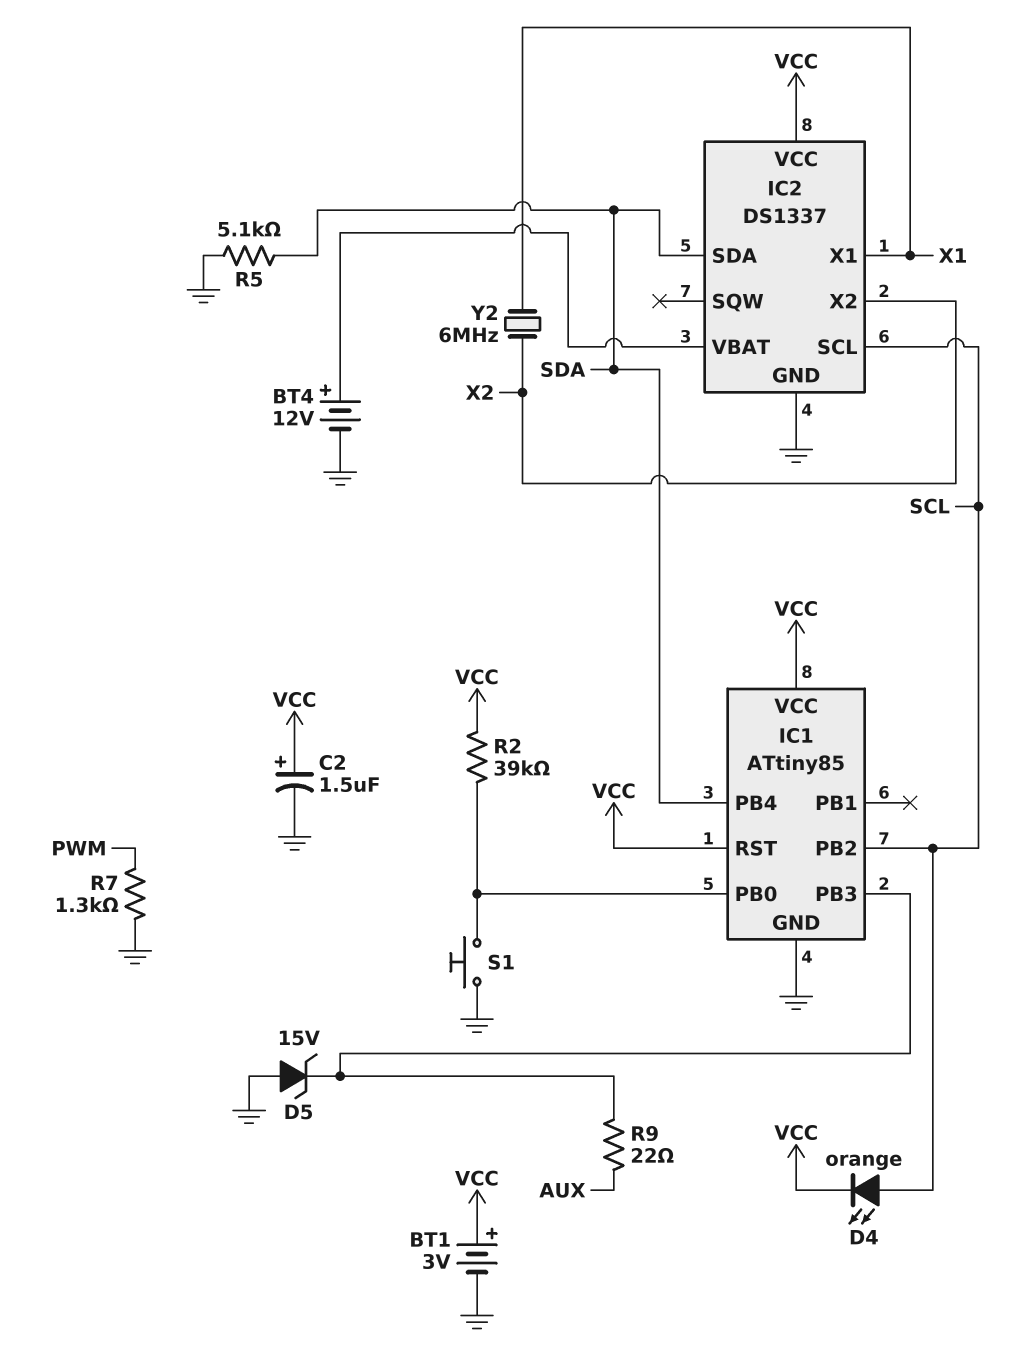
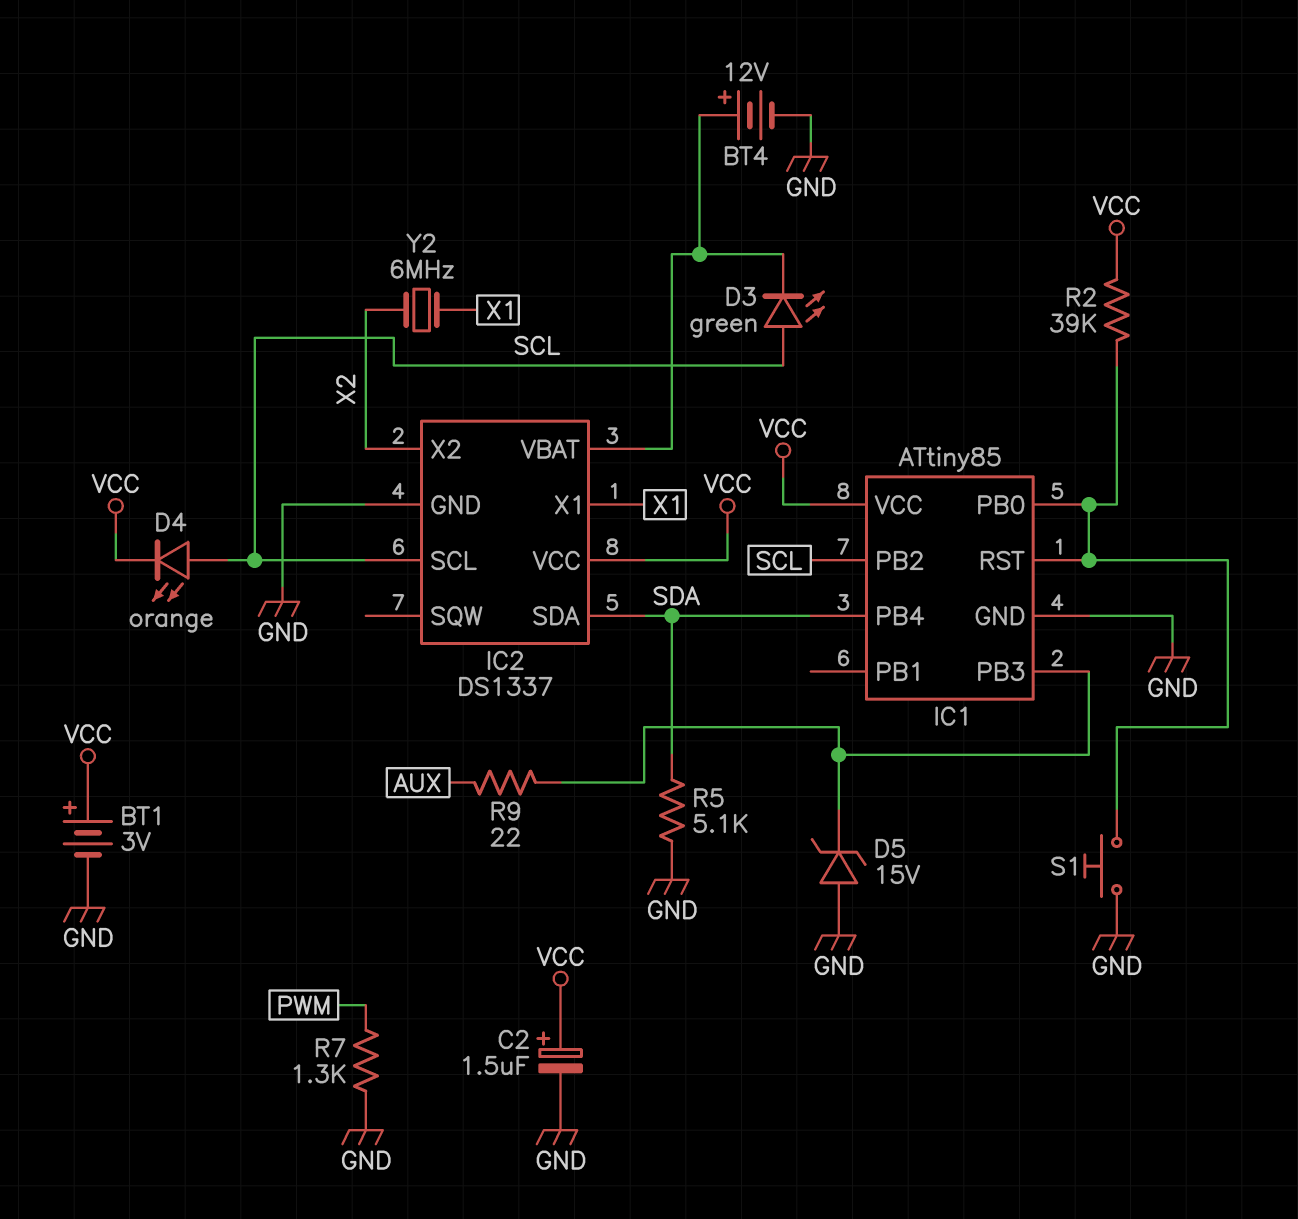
D3: none -> LED green (A SCL, K IC2/VBAT)
IC1 pin RST: VCC -> IC1/PB0

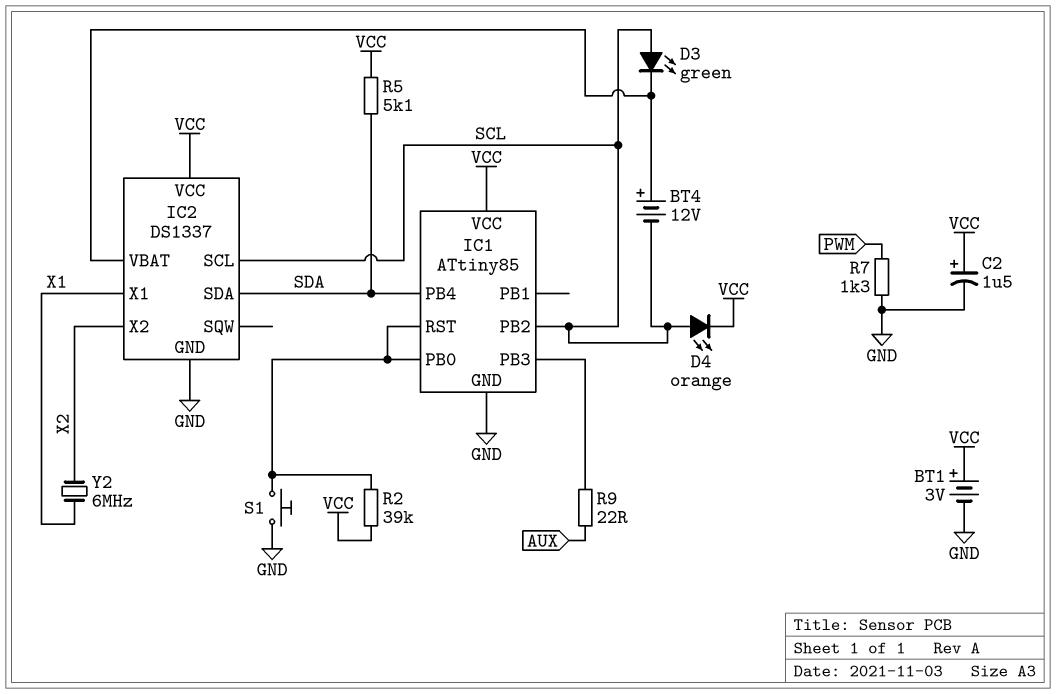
BT4: 12V (plus IC2/VBAT, minus GND) -> 12V (plus IC2/VBAT, minus SCL)
D5: zener 15V (A GND, K IC1/PB3) -> none
R5: 5.1k (GND, SDA) -> 5.1k (SDA, VCC)

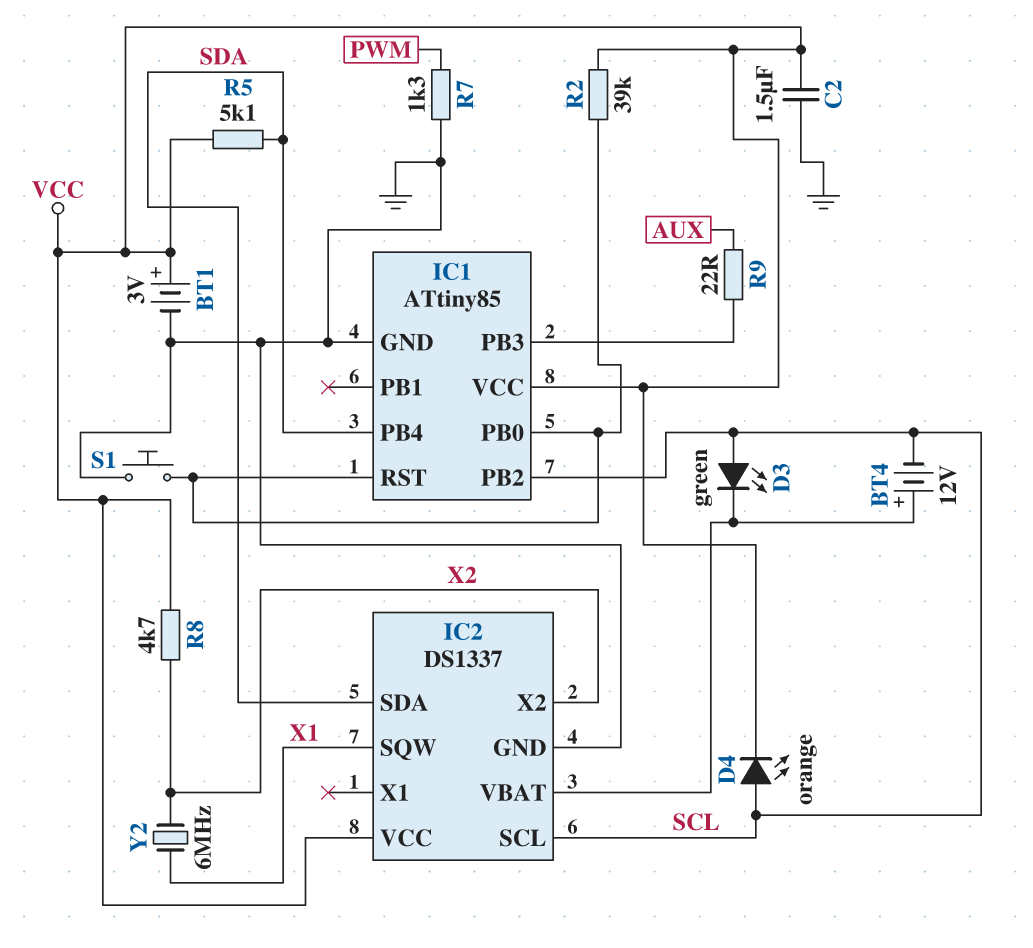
C2: 1.5uF (plus VCC, minus GND) -> 1.5uF (GND, VCC)
IC2 pin SQW: none -> X1
IC2 pin X1: X1 -> none
R8: none -> 4.7k (VCC, X2)

